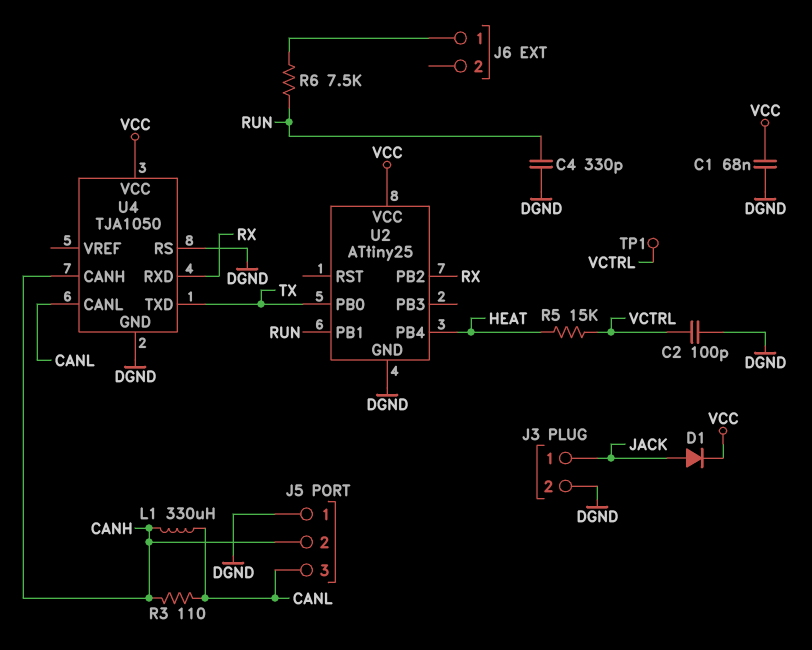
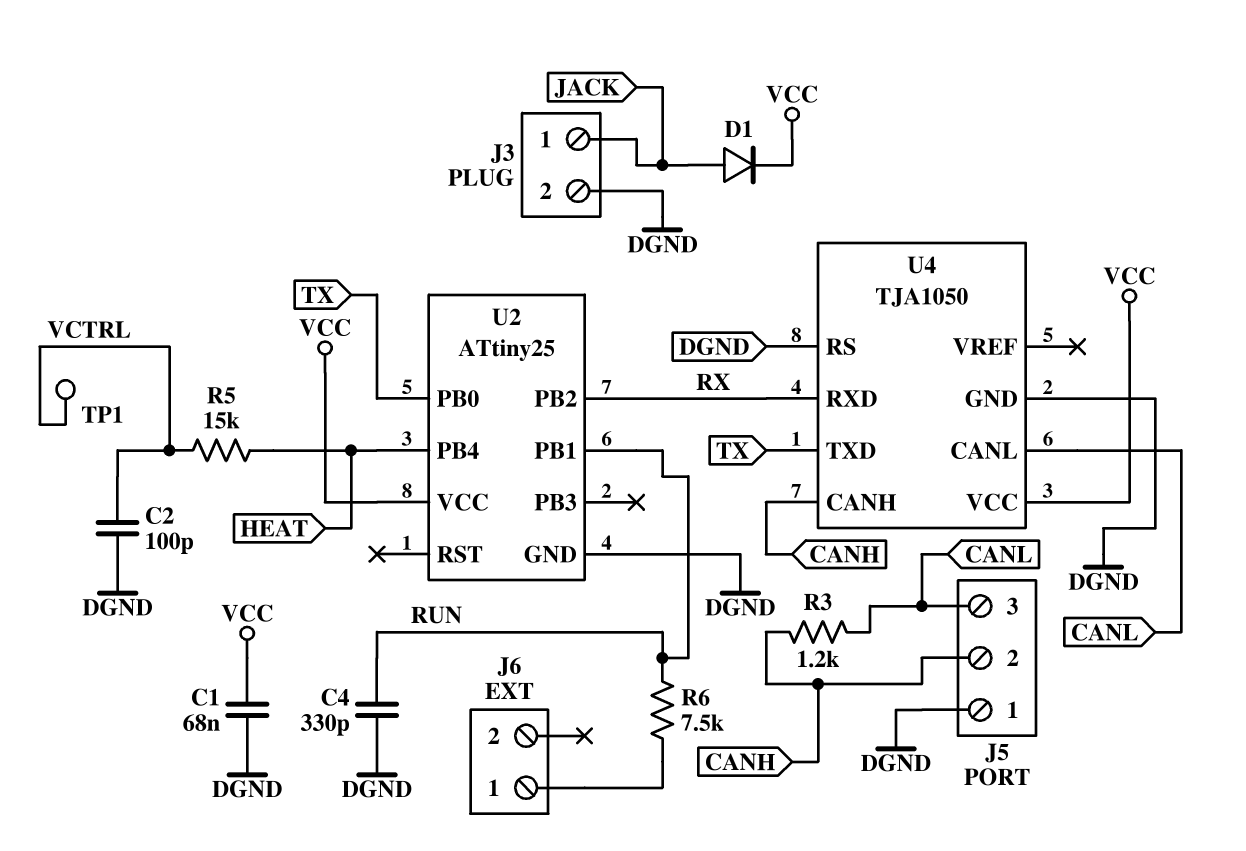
L1: 330uH (CANH, CANL) -> none
R3: 110 (CANH, CANL) -> 1.2k (CANH, CANL)

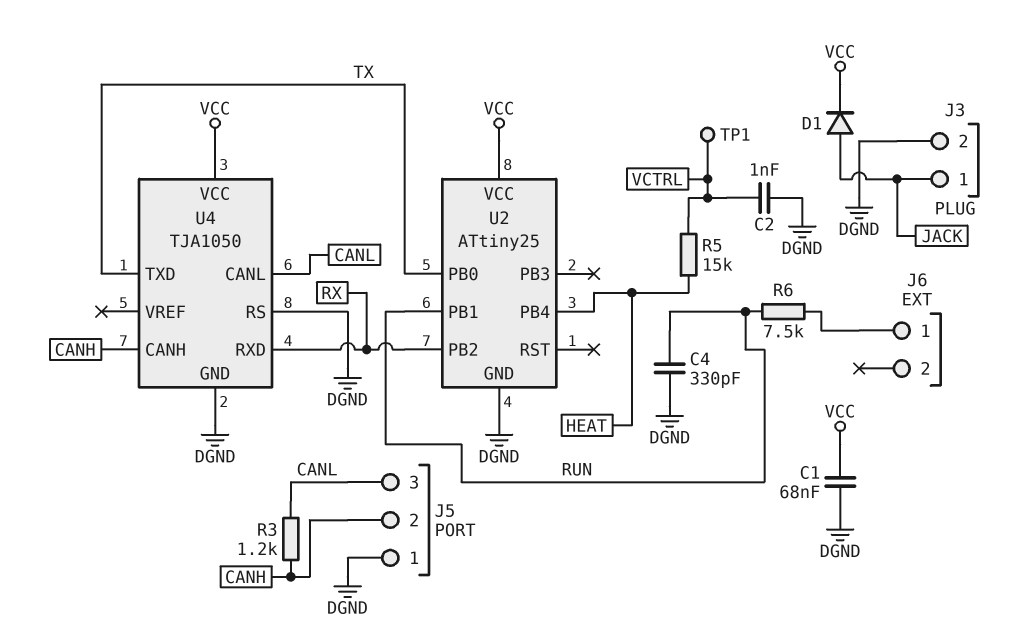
C2: 100pF (DGND, VCTRL) -> 1nF (DGND, VCTRL)

